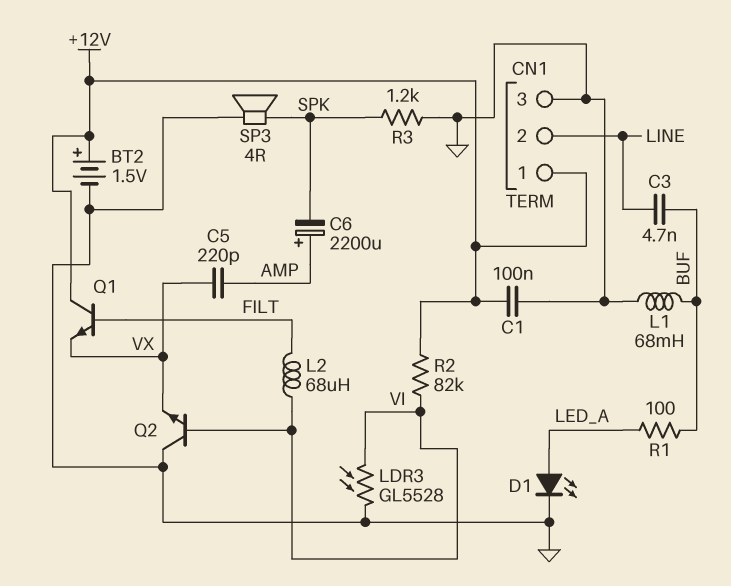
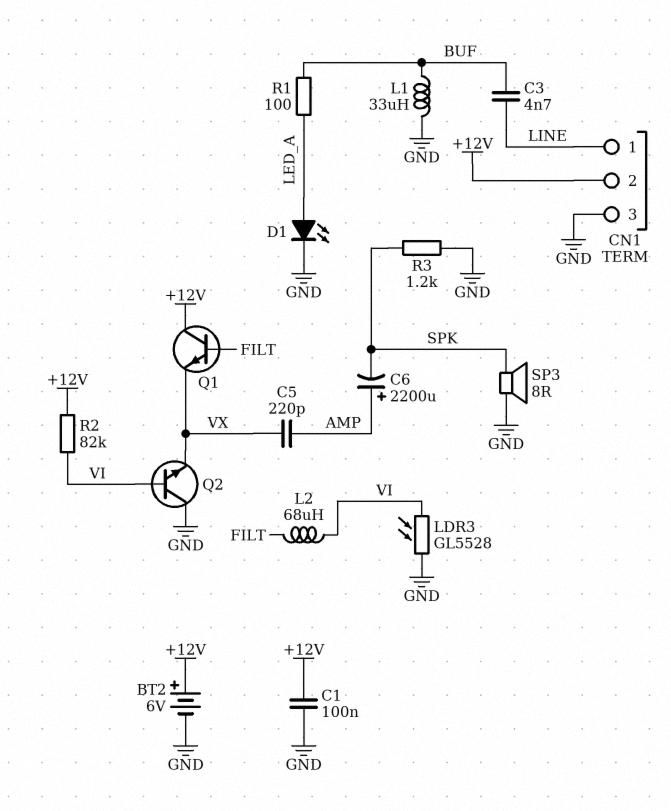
BT2: 1.5V (plus +12V, minus GND) -> 6V (plus +12V, minus GND)
CN1 pin 1: +12V -> LINE
CN1 pin 2: LINE -> +12V
L1: 68mH (BUF, GND) -> 33uH (BUF, GND)
SP3: speaker 4R (GND, SPK) -> speaker 8R (GND, SPK)

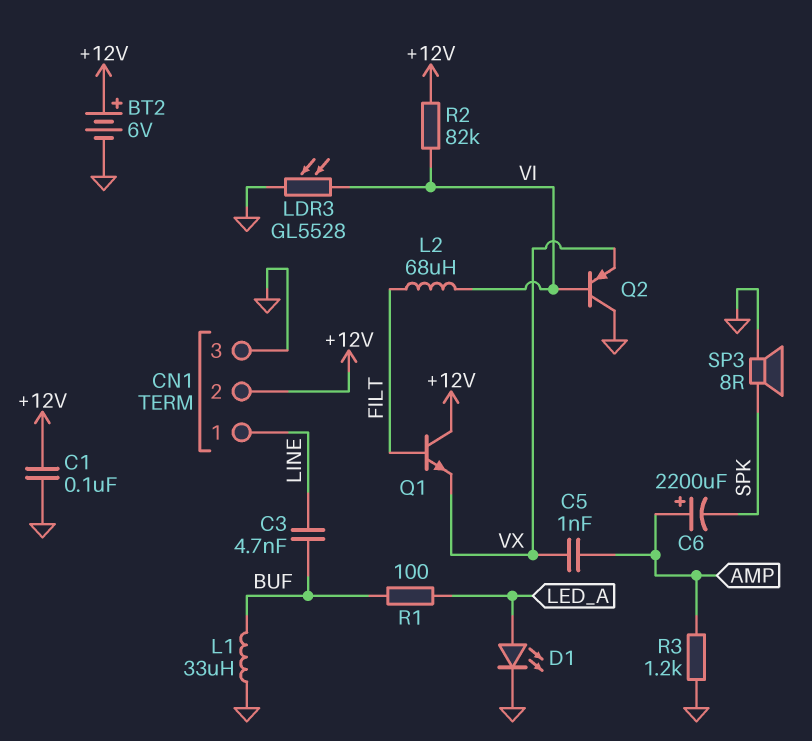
C5: 220pF (AMP, VX) -> 1nF (AMP, VX)
Q2: NPN (B VI, C GND, E VX) -> PNP (B VI, C GND, E VX)
R3: 1.2k (GND, SPK) -> 1.2k (AMP, GND)

